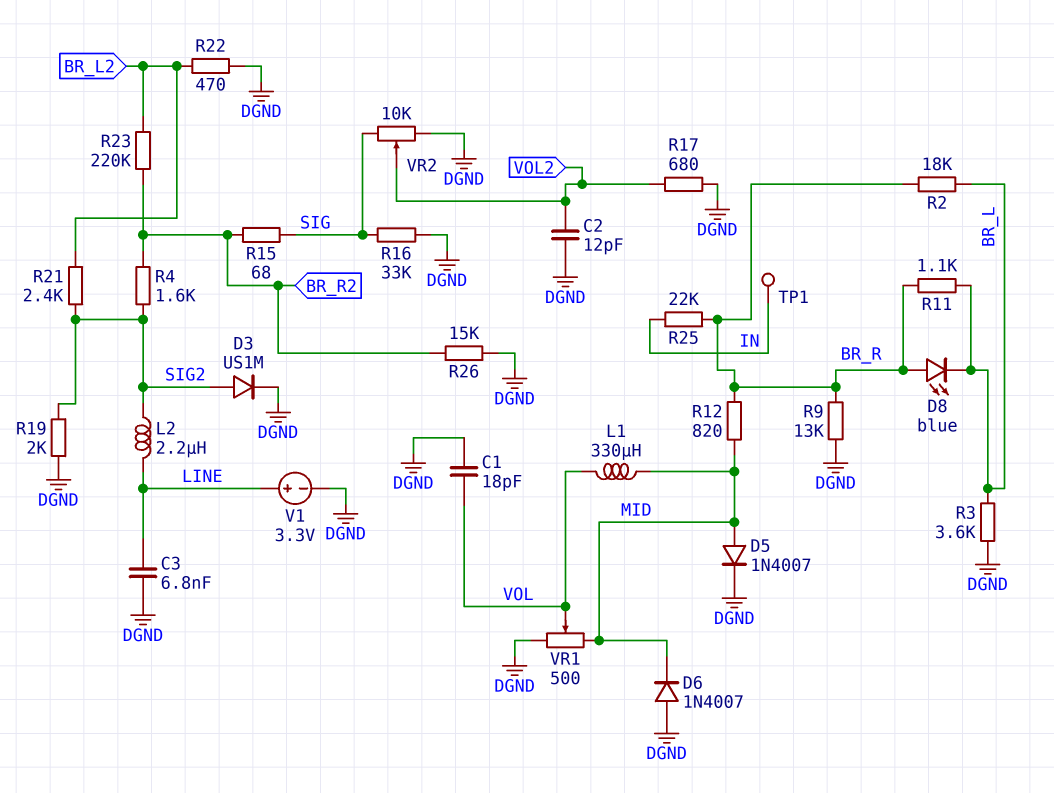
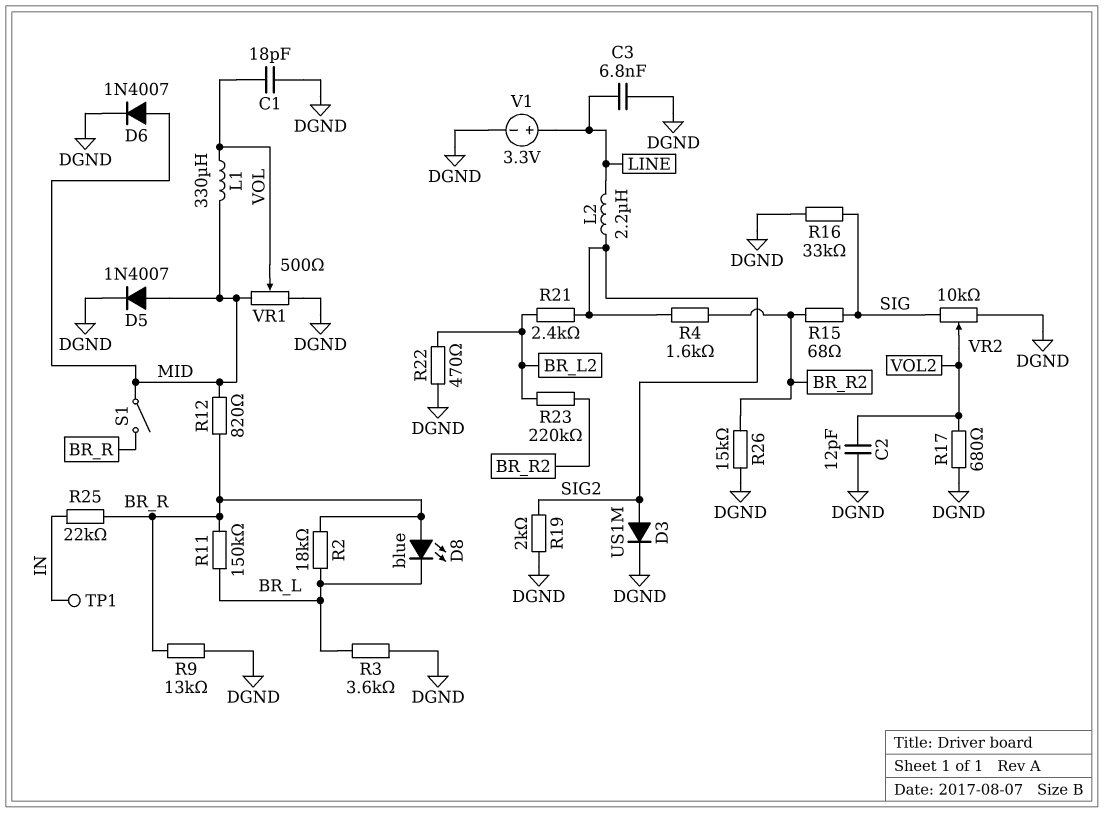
D6: diode 1N4007 (A DGND, K MID) -> diode 1N4007 (A MID, K DGND)
R11: 1.1k (BR_L, BR_R) -> 150k (BR_L, BR_R)
S1: none -> switch (BR_R, MID)

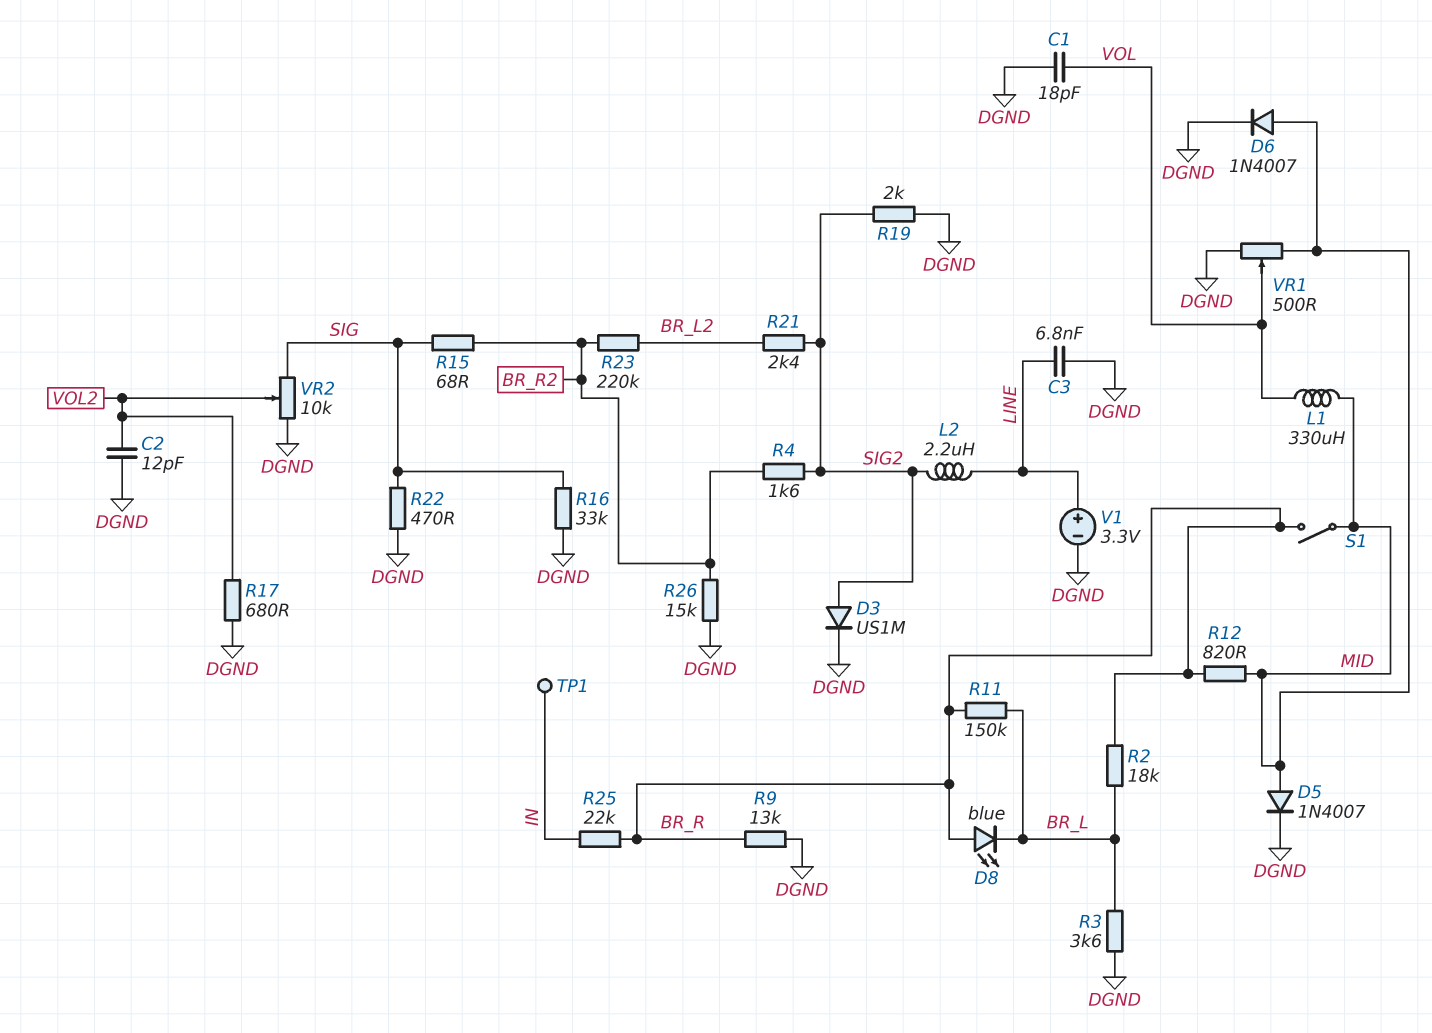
R22: 470 (BR_L2, DGND) -> 470 (DGND, SIG)

